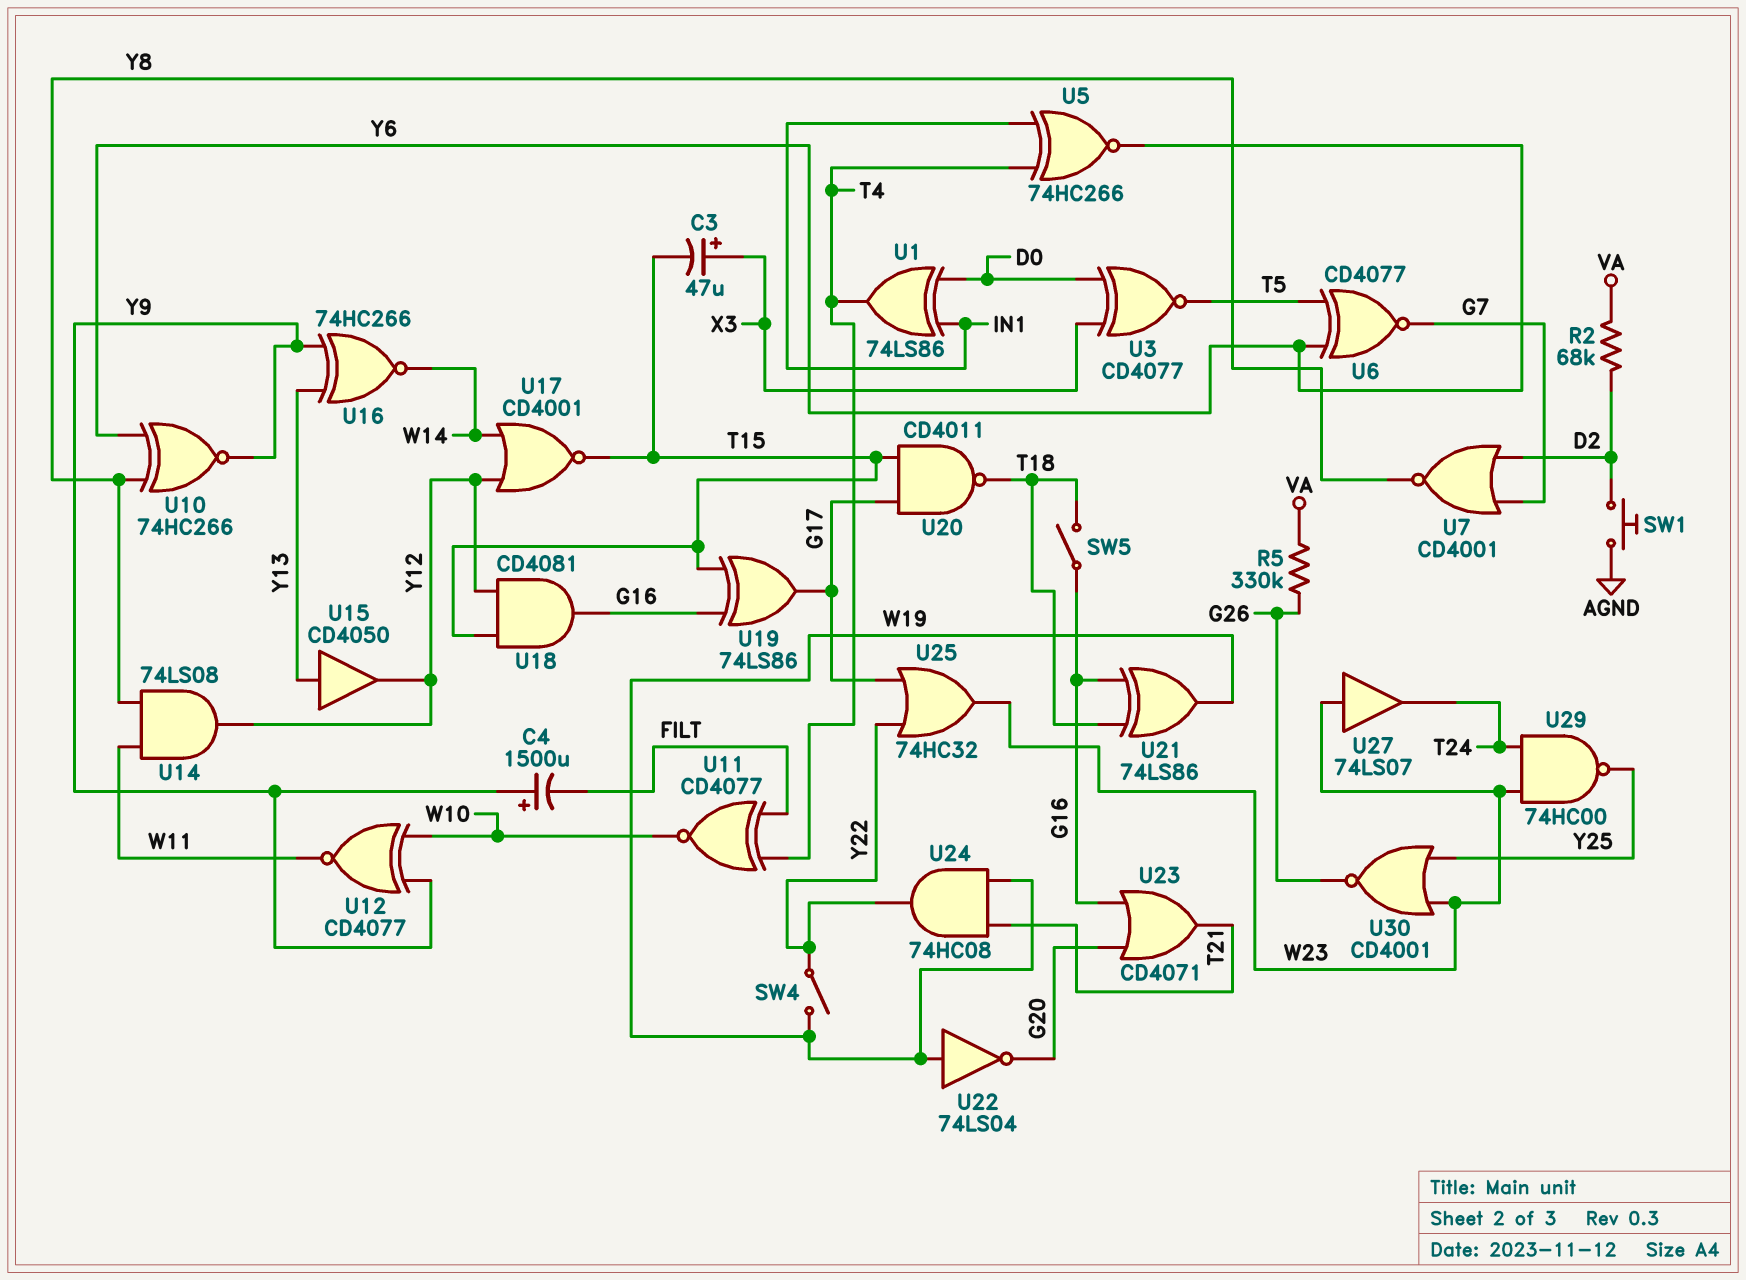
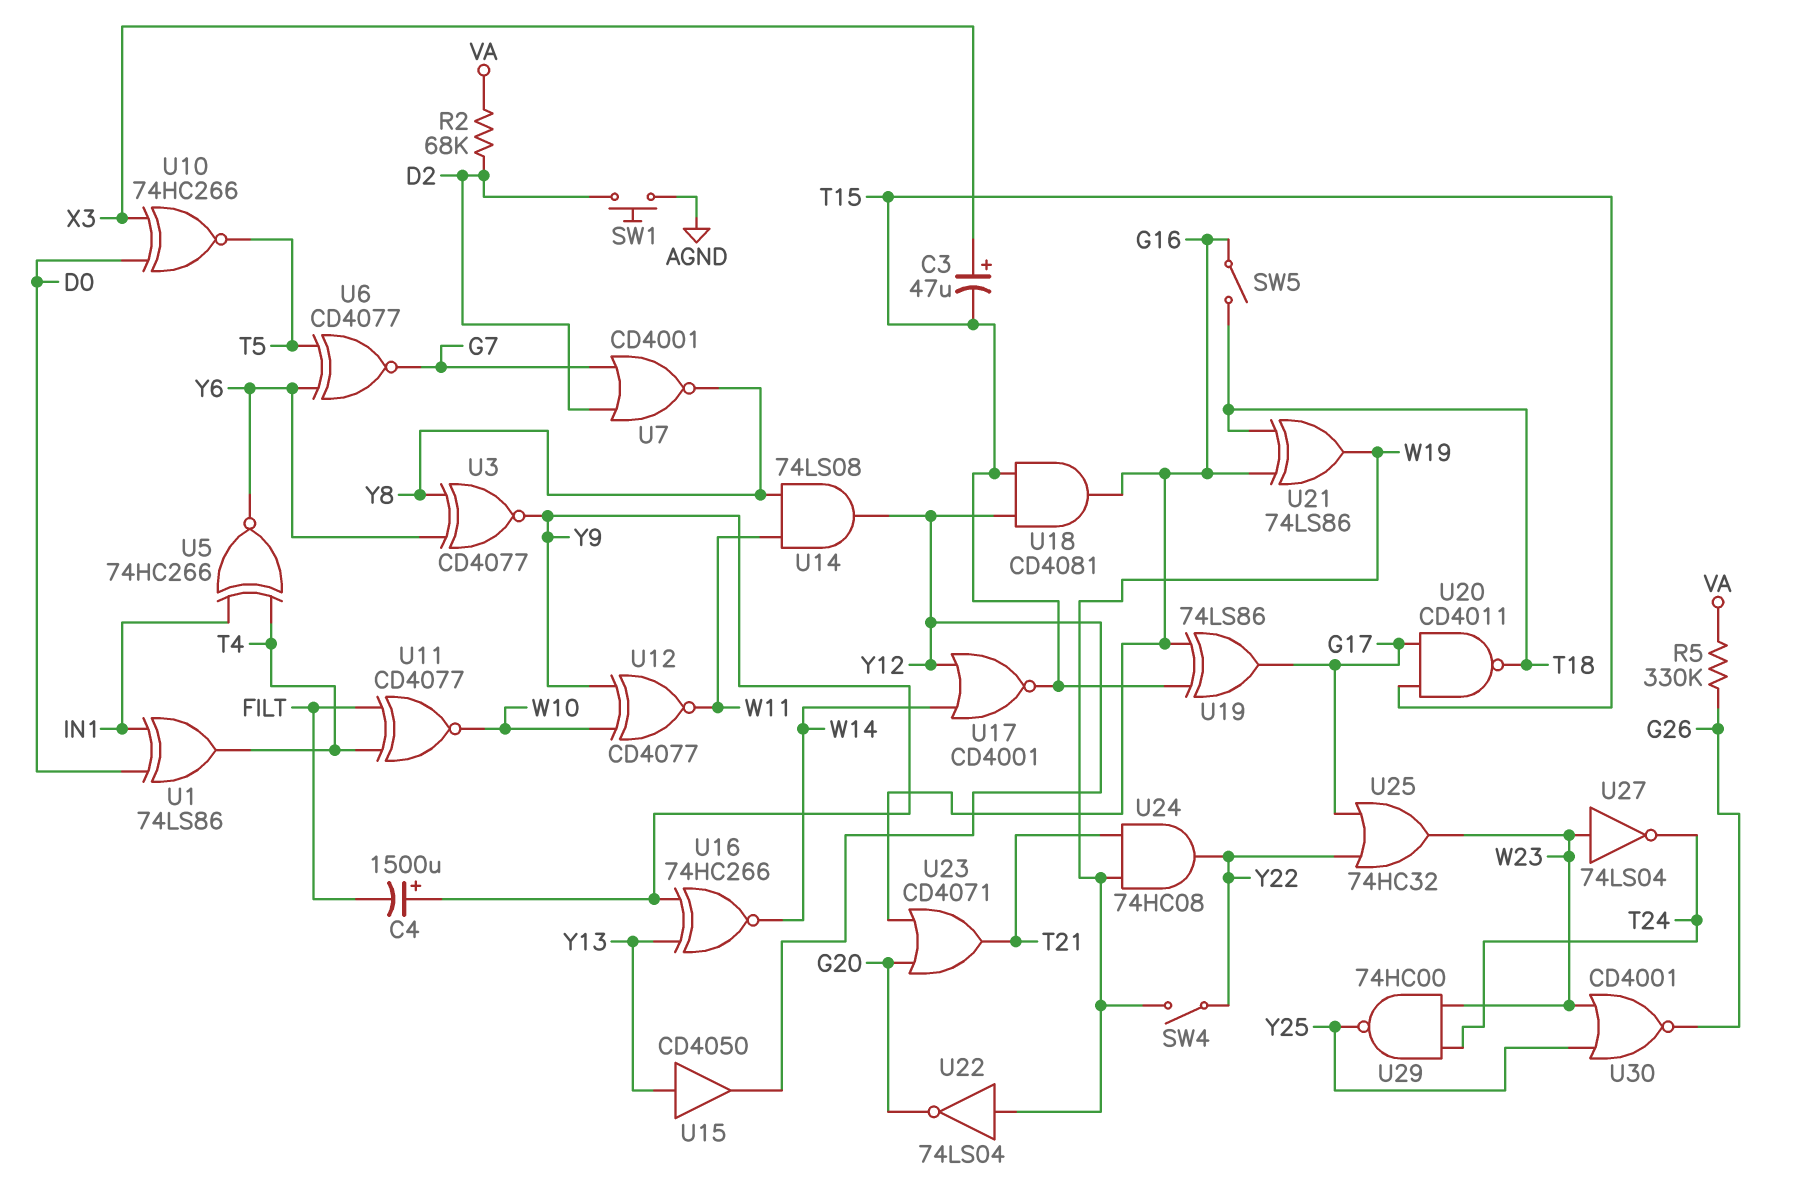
U3: XNOR CD4077 (in D0, in X3, out T5) -> XNOR CD4077 (in Y6, in Y8, out Y9)
U10: XNOR 74HC266 (in Y6, in Y8, out Y9) -> XNOR 74HC266 (in D0, in X3, out T5)
U27: buffer 74LS07 (in W23, out T24) -> NOT 74LS04 (in W23, out T24)

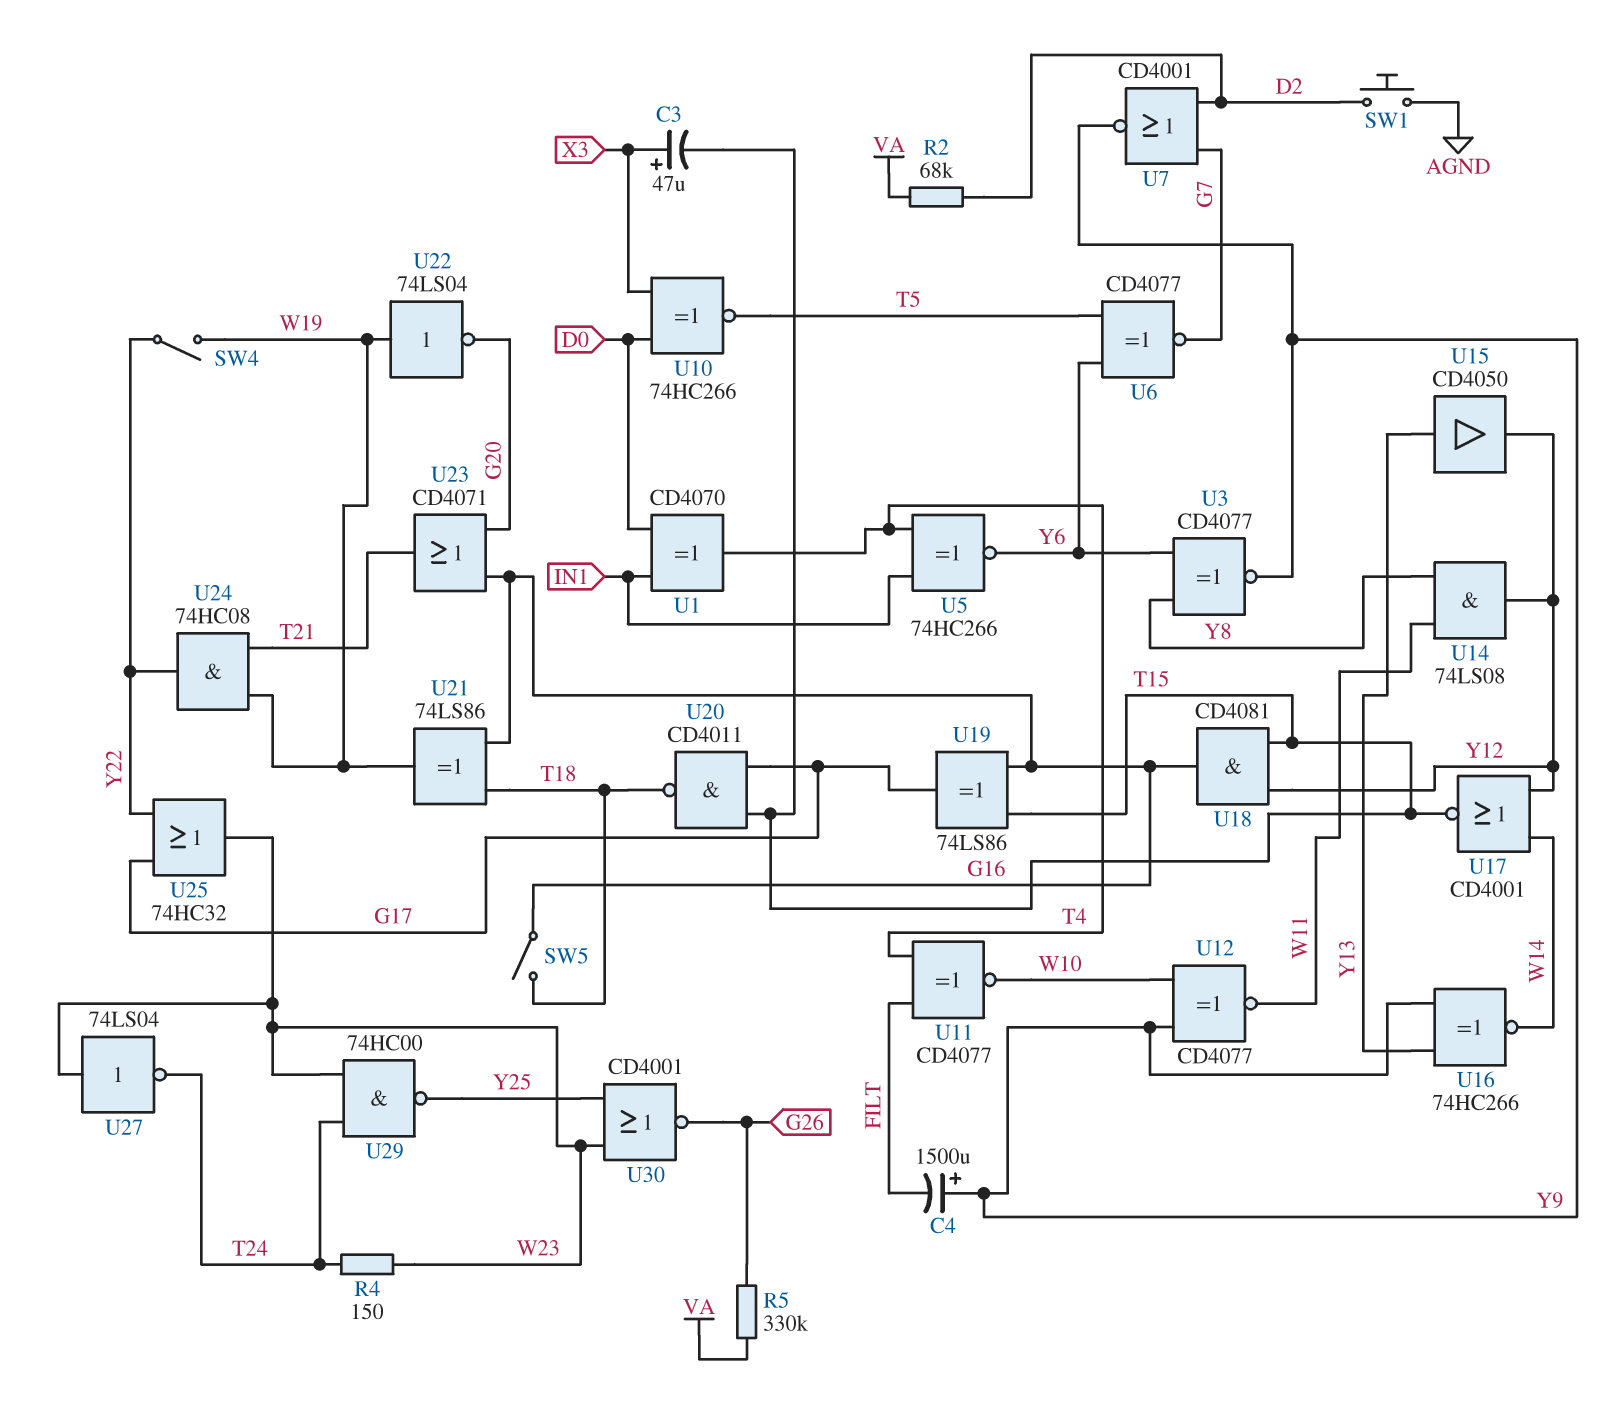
R4: none -> 150 (T24, W23)
U1: XOR 74LS86 (in D0, in IN1, out T4) -> XOR CD4070 (in D0, in IN1, out T4)
U7: NOR CD4001 (in D2, in G7, out Y8) -> NOR CD4001 (in D2, in G7, out Y9)

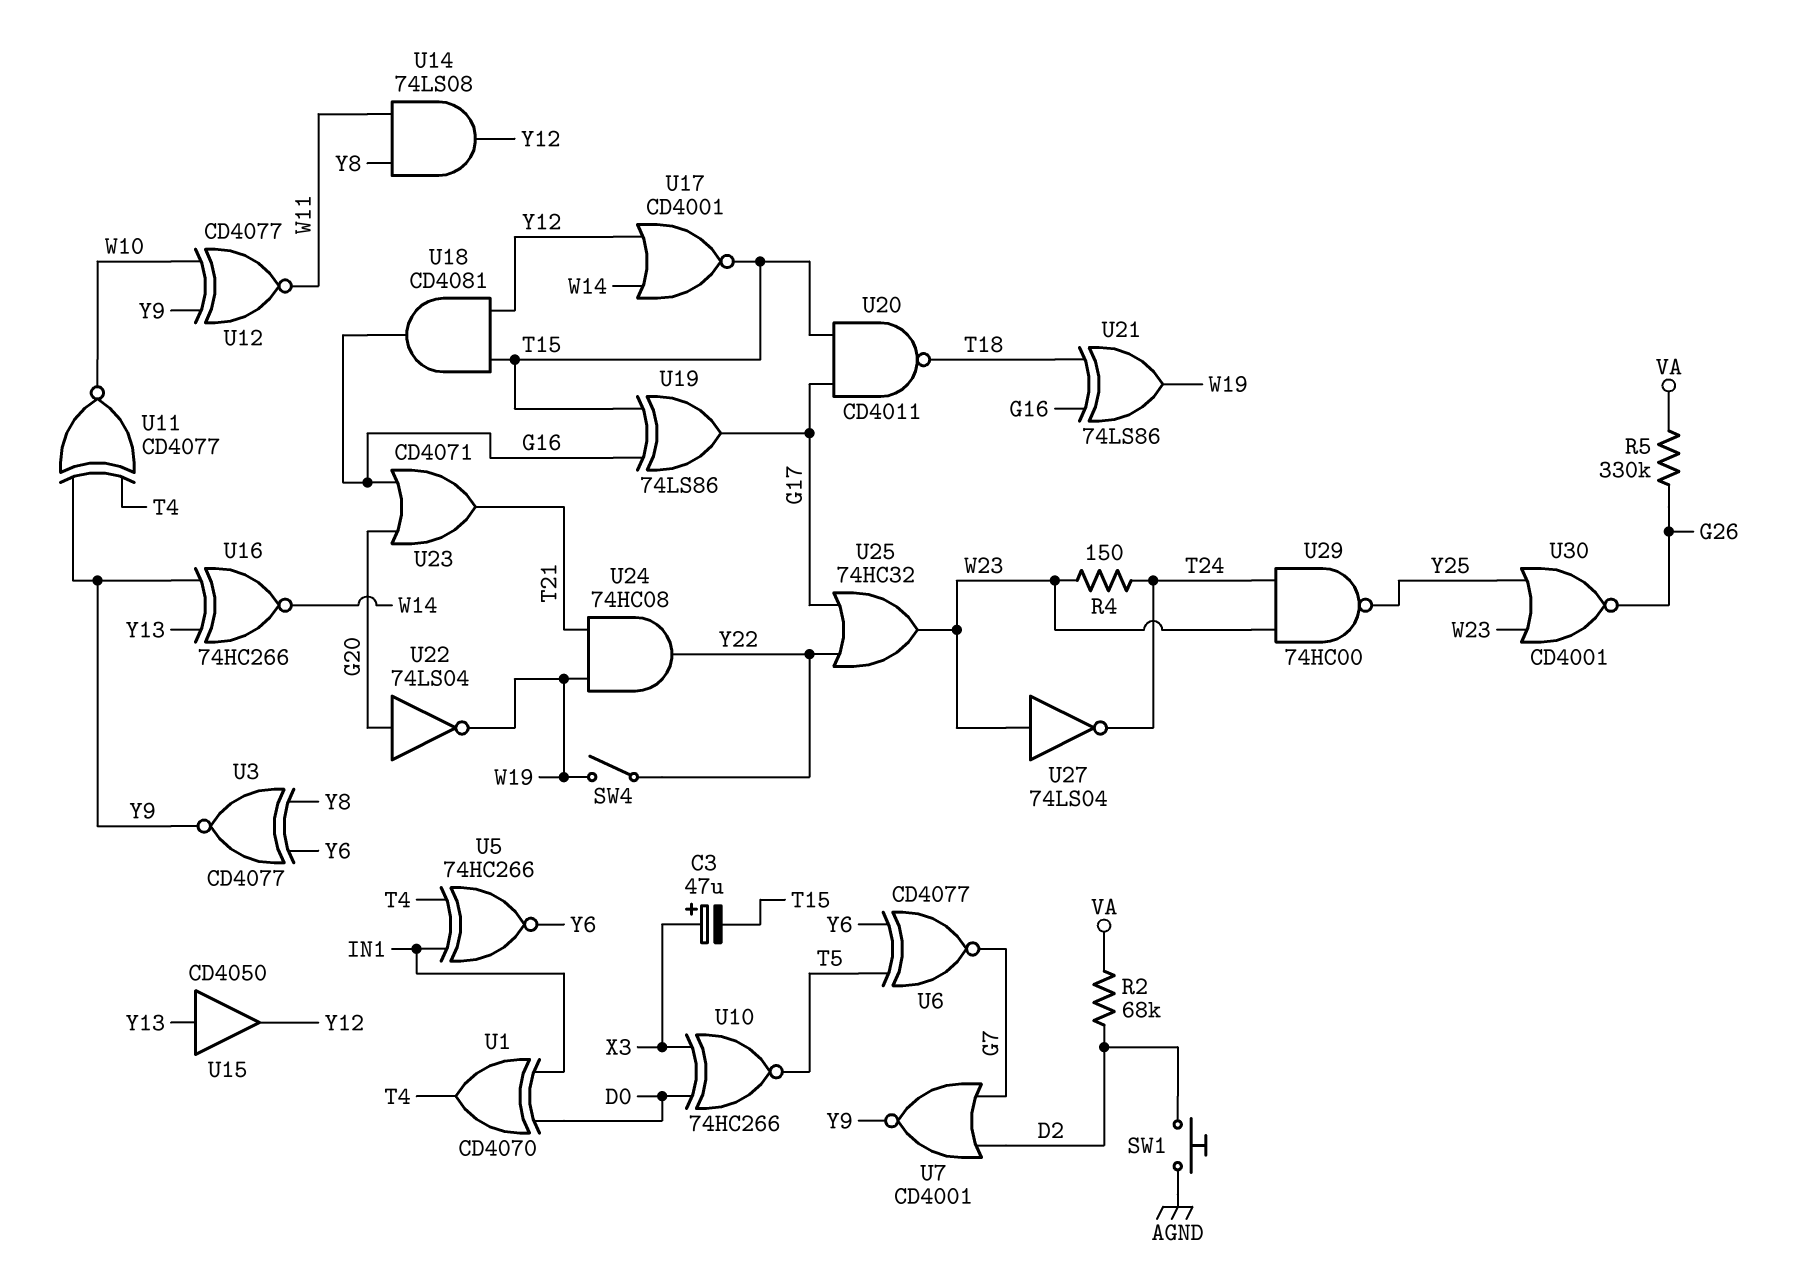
C4: 1500uF (plus Y9, minus FILT) -> none
SW5: switch (G16, T18) -> none
U11: XNOR CD4077 (in FILT, in T4, out W10) -> XNOR CD4077 (in T4, in Y9, out W10)
U22: NOT 74LS04 (in W19, out G20) -> NOT 74LS04 (in G20, out W19)

